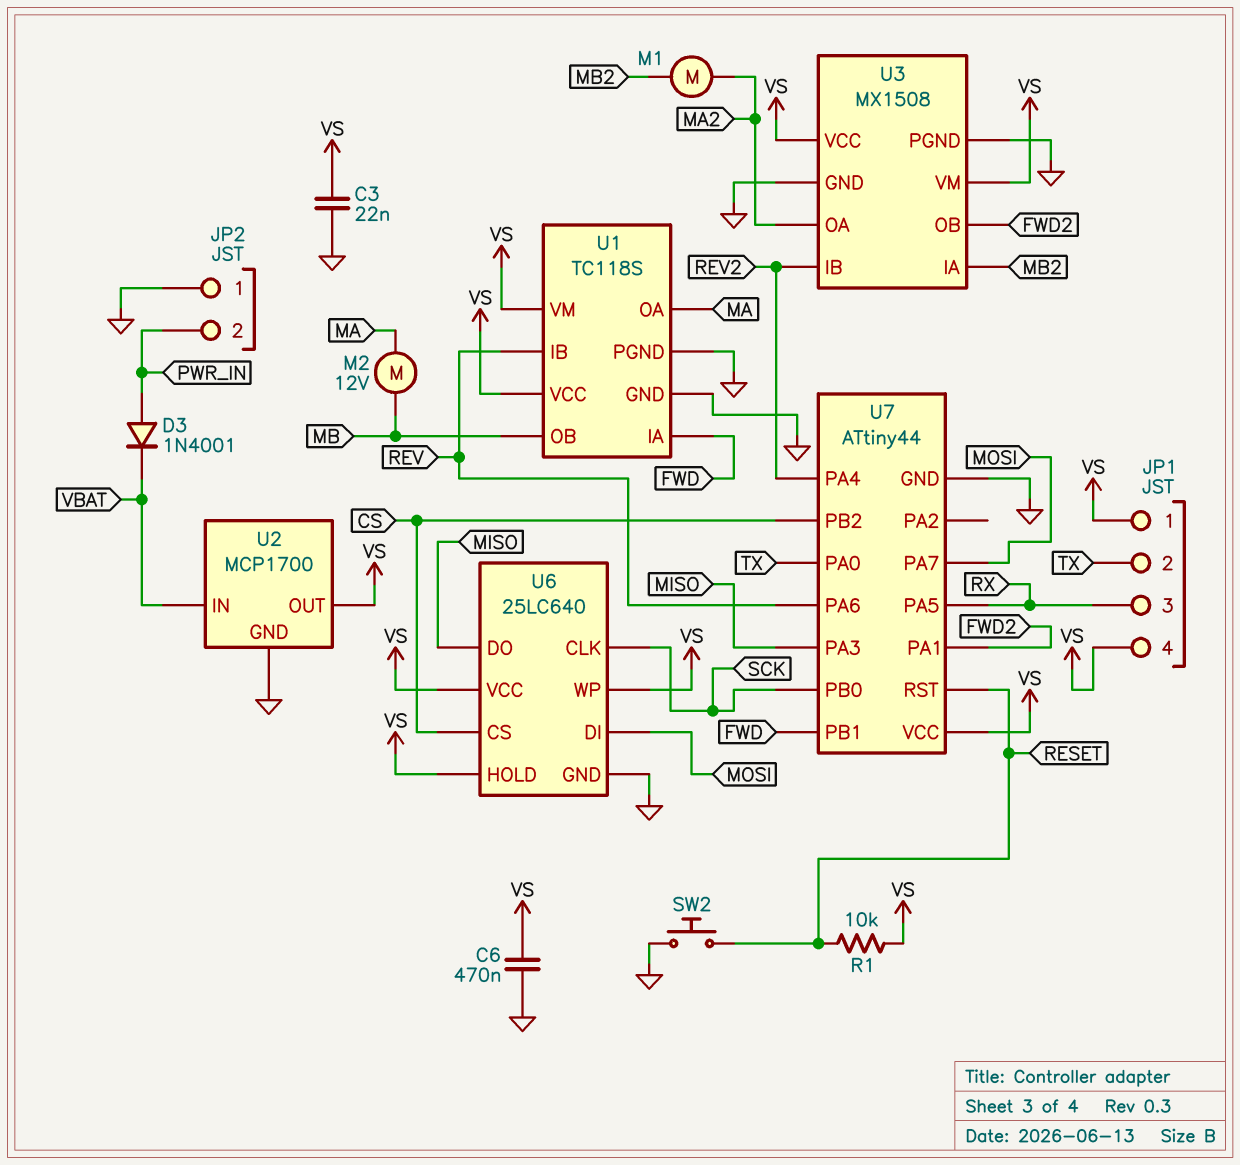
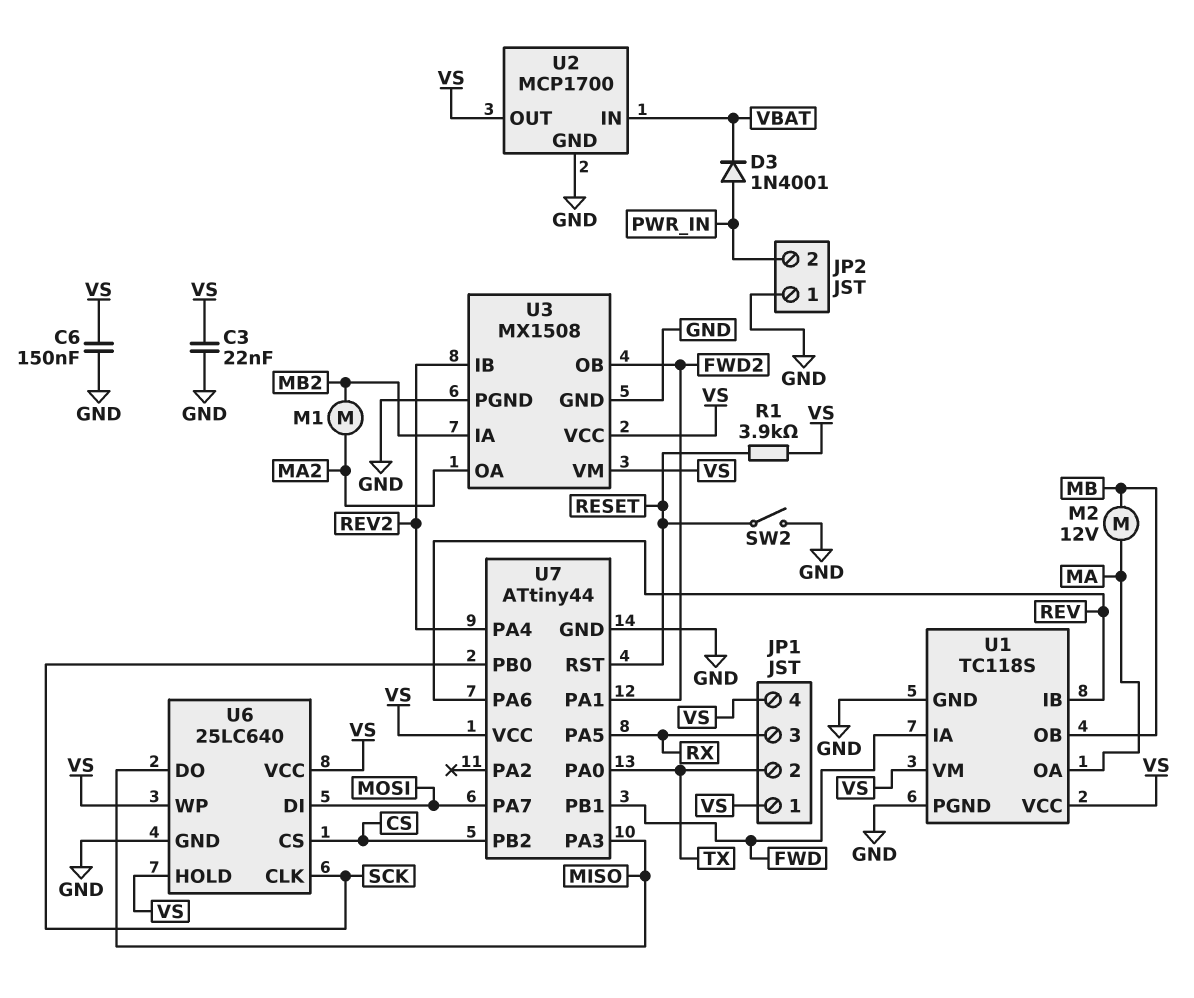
C6: 470nF (GND, VS) -> 150nF (GND, VS)
R1: 10k (RESET, VS) -> 3.9k (RESET, VS)
SW2: button (GND, RESET) -> switch (GND, RESET)

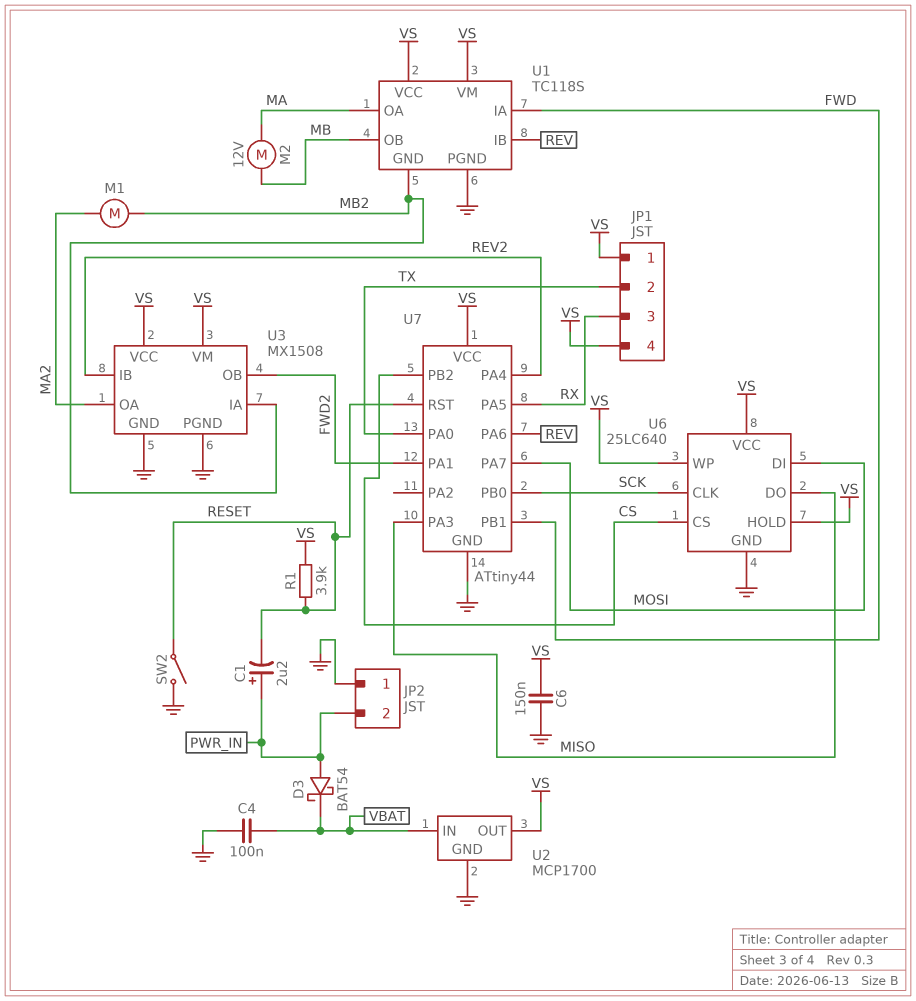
C1: none -> 2.2uF (plus PWR_IN, minus RESET)
C3: 22nF (GND, VS) -> none
C4: none -> 100nF (GND, VBAT)
D3: diode 1N4001 (A PWR_IN, K VBAT) -> schottky BAT54 (A PWR_IN, K VBAT)
U1 pin GND: GND -> MB2

